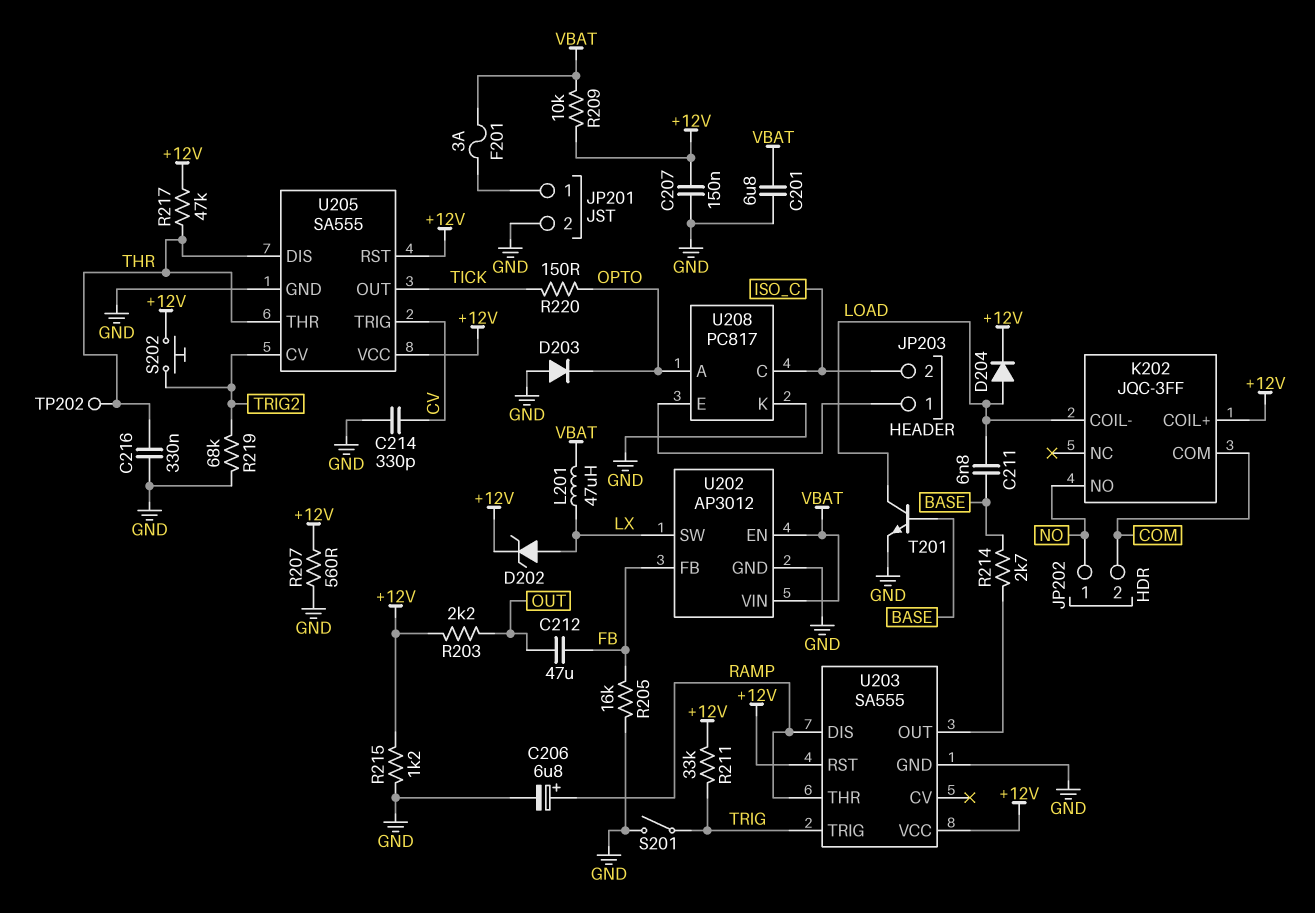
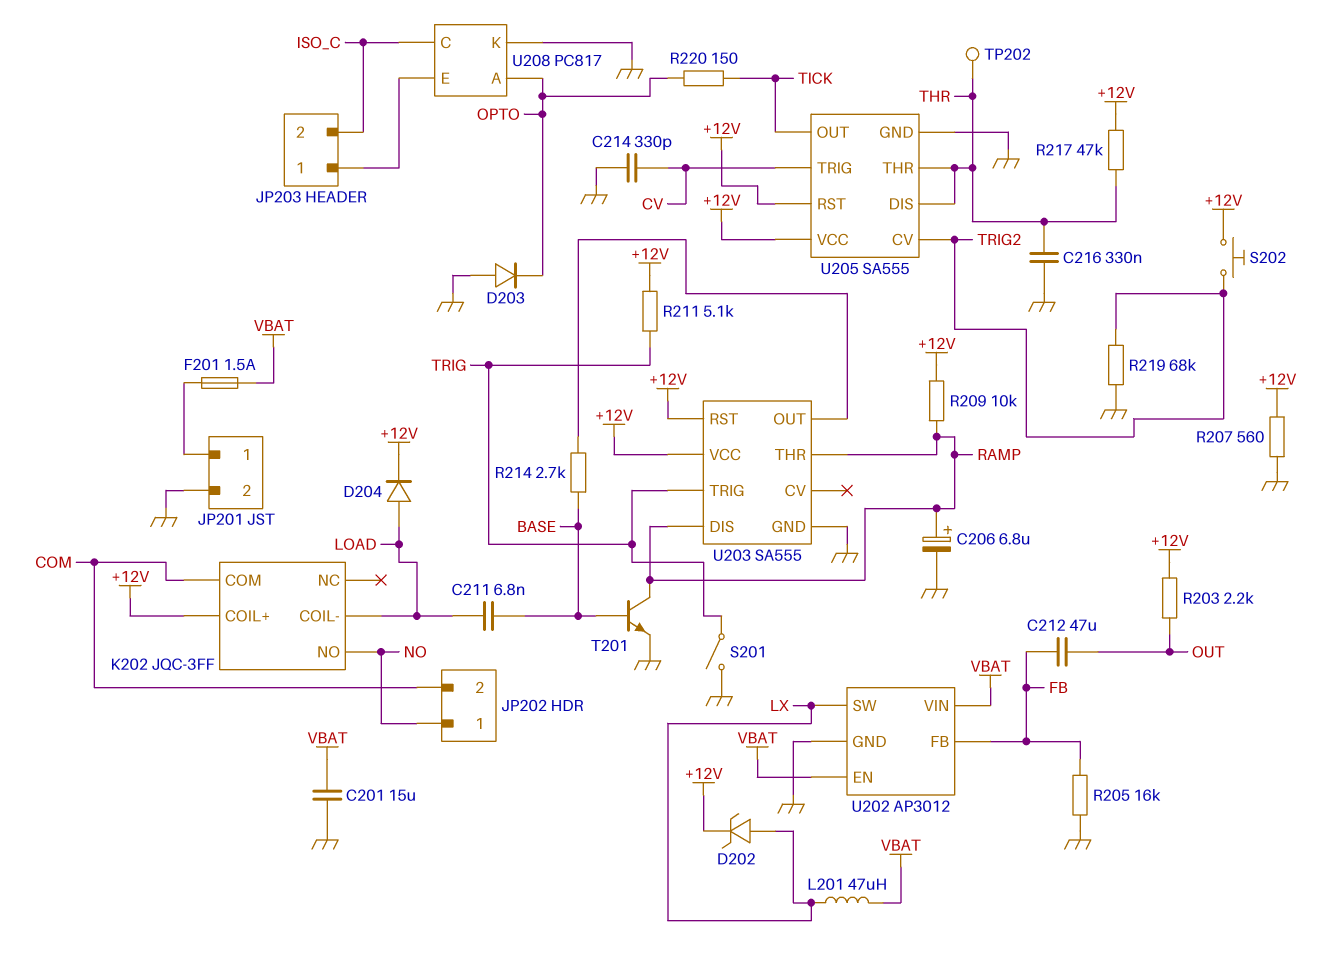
C201: 6.8uF (GND, VBAT) -> 15uF (GND, VBAT)
C207: 150nF (+12V, GND) -> none
F201: 3A (JP201/1, VBAT) -> 1.5A (JP201/1, VBAT)
R209: 10k (+12V, VBAT) -> 10k (+12V, RAMP)
R211: 33k (+12V, TRIG) -> 5.1k (+12V, TRIG)
R215: 1.2k (+12V, GND) -> none
T201: NPN (B BASE, C LOAD, E GND) -> NPN (B BASE, C RAMP, E GND)

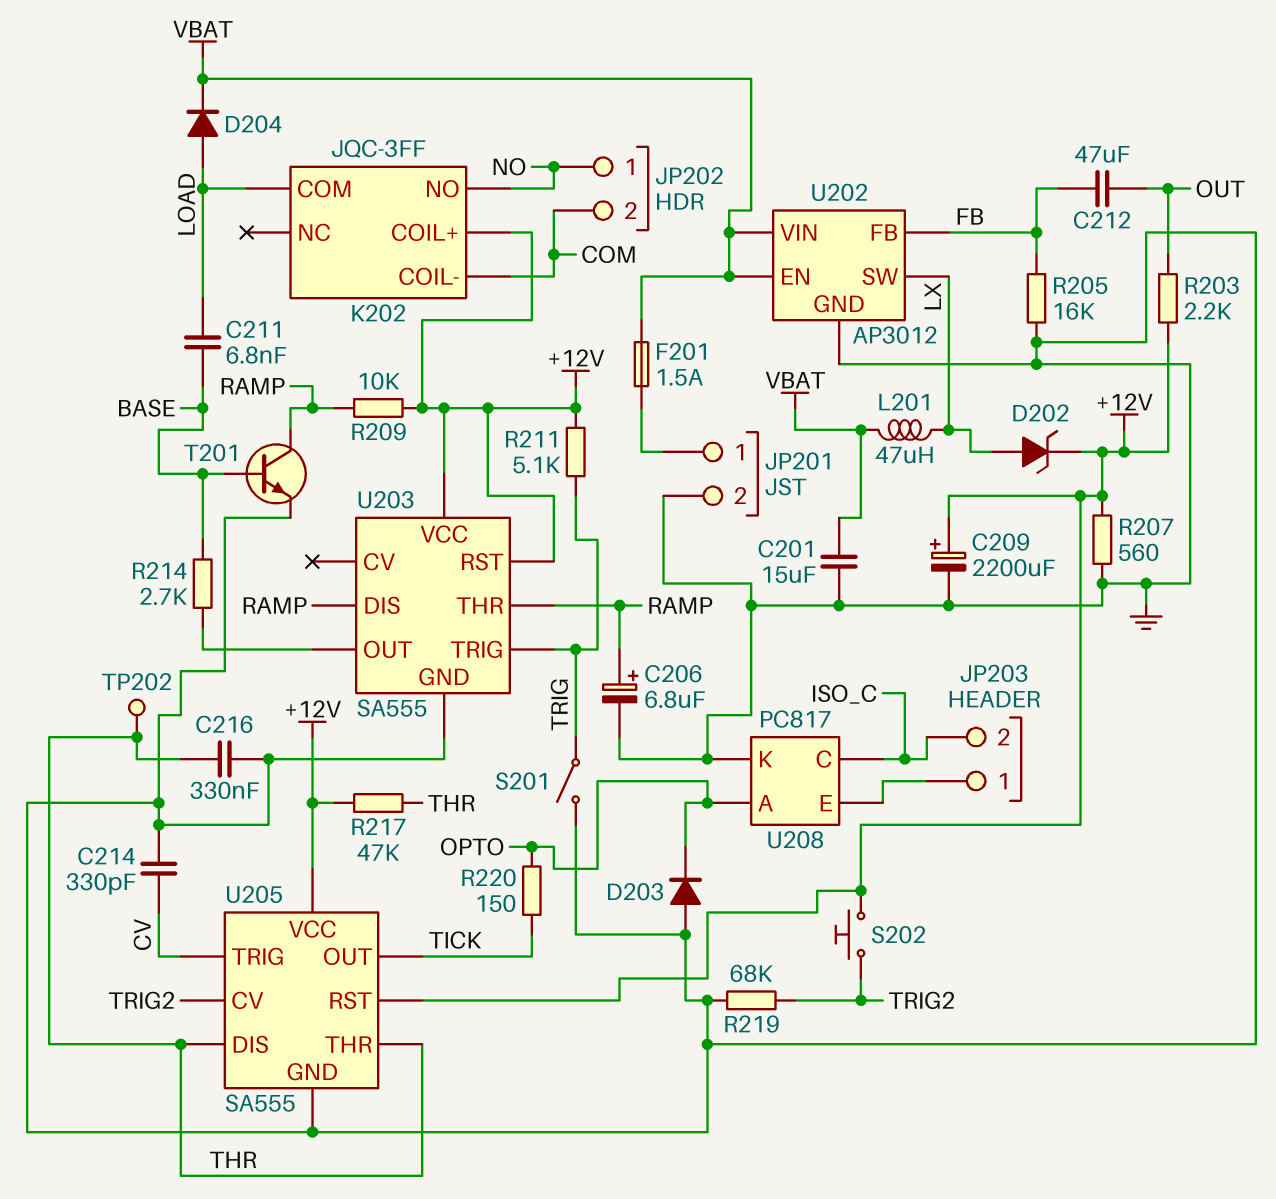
C209: none -> 2200uF (plus +12V, minus GND)
D204: diode (A LOAD, K +12V) -> diode (A LOAD, K VBAT)
K202 pin COIL-: LOAD -> COM
K202 pin COM: COM -> LOAD

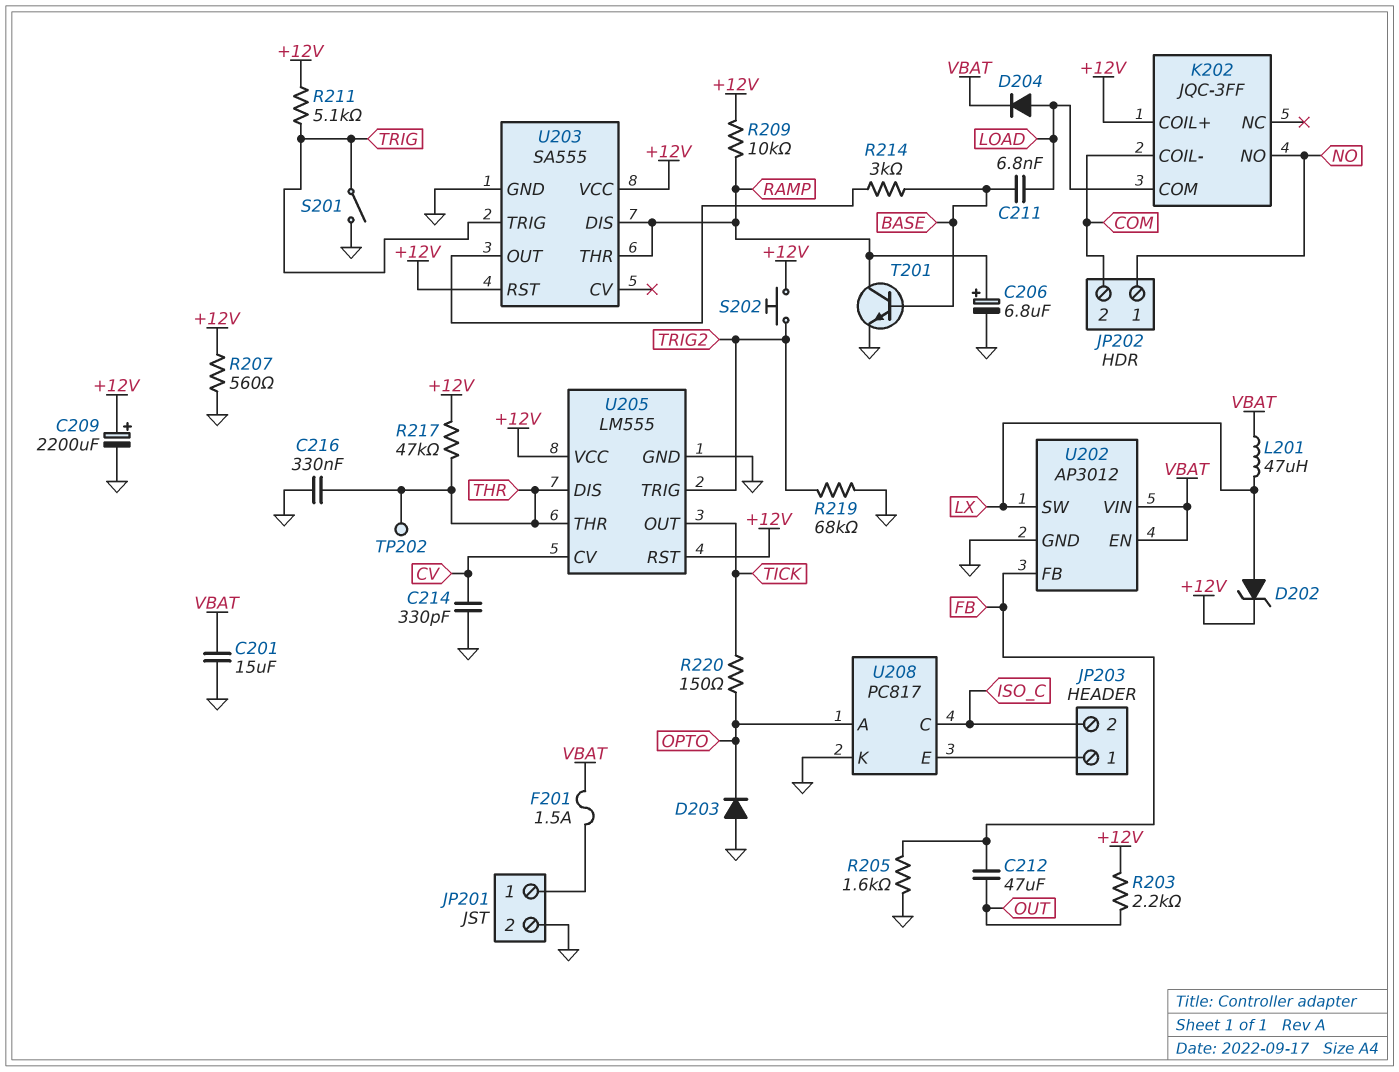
R205: 16k (FB, GND) -> 1.6k (FB, GND)
R214: 2.7k (BASE, U203/OUT) -> 3k (BASE, U203/OUT)
U205: SA555 -> LM555
U205 pin CV: TRIG2 -> CV
U205 pin TRIG: CV -> TRIG2

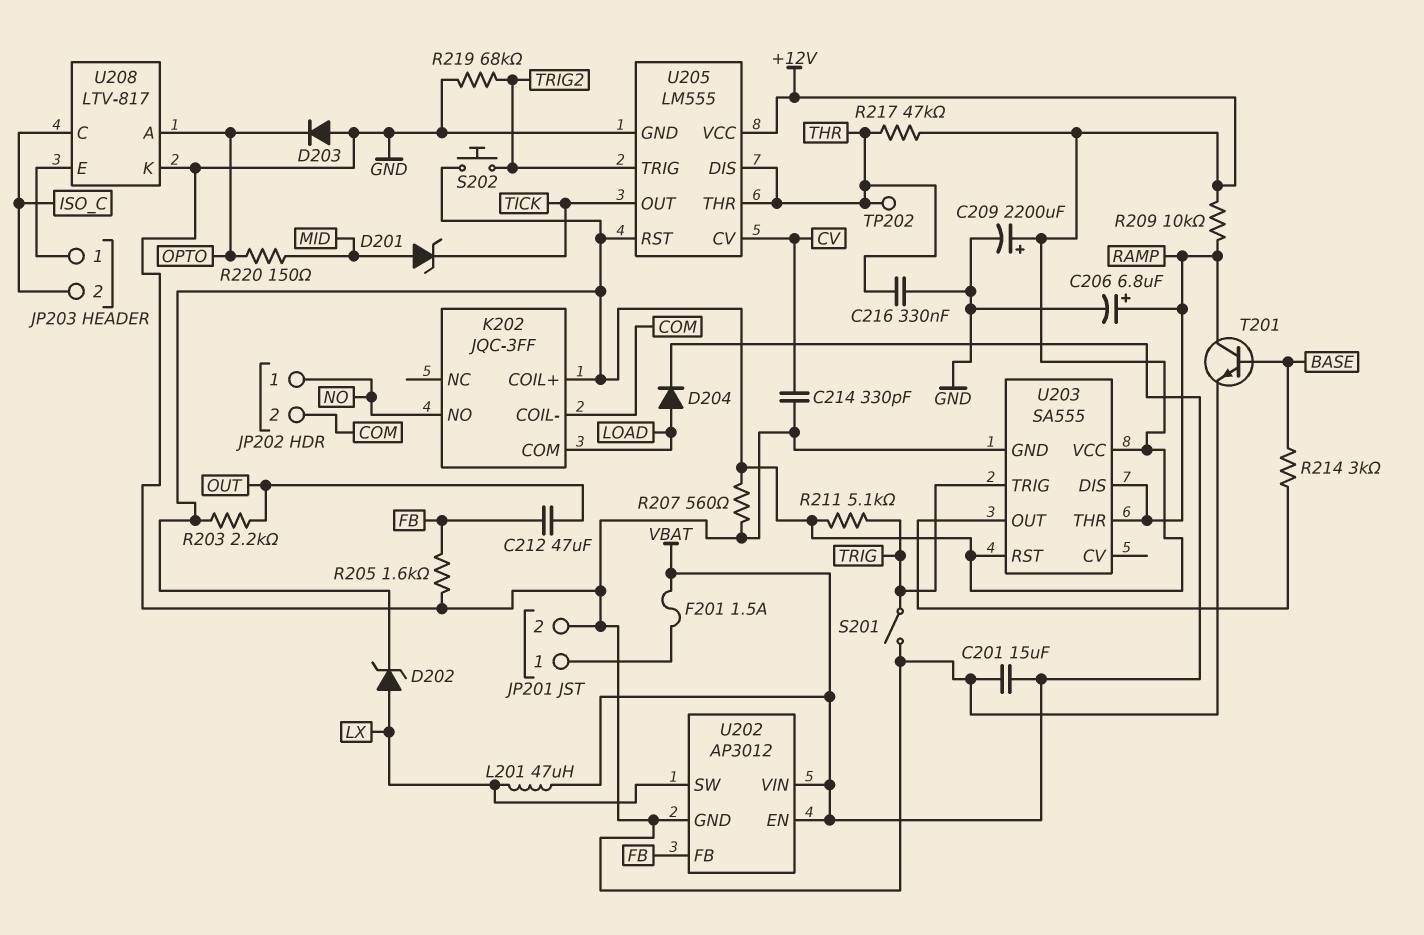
C211: 6.8nF (BASE, LOAD) -> none
D201: none -> zener (A MID, K TICK)
R220: 150 (OPTO, TICK) -> 150 (MID, OPTO)
U208: PC817 -> LTV-817

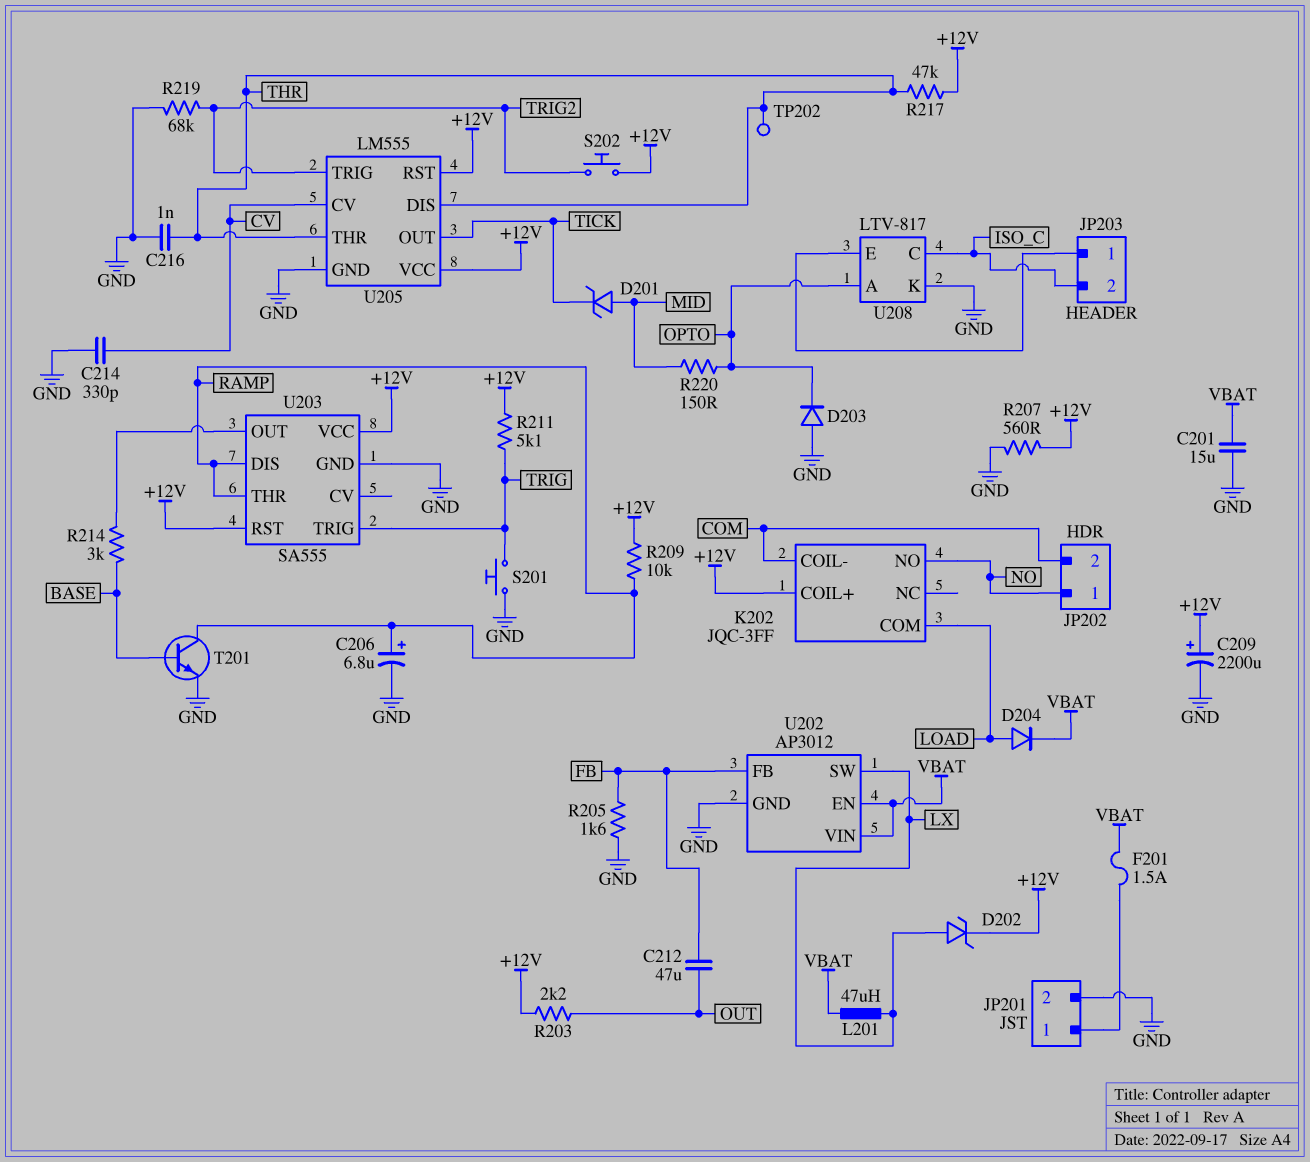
C216: 330nF (GND, THR) -> 1nF (GND, THR)
S201: switch (GND, TRIG) -> button (GND, TRIG)

